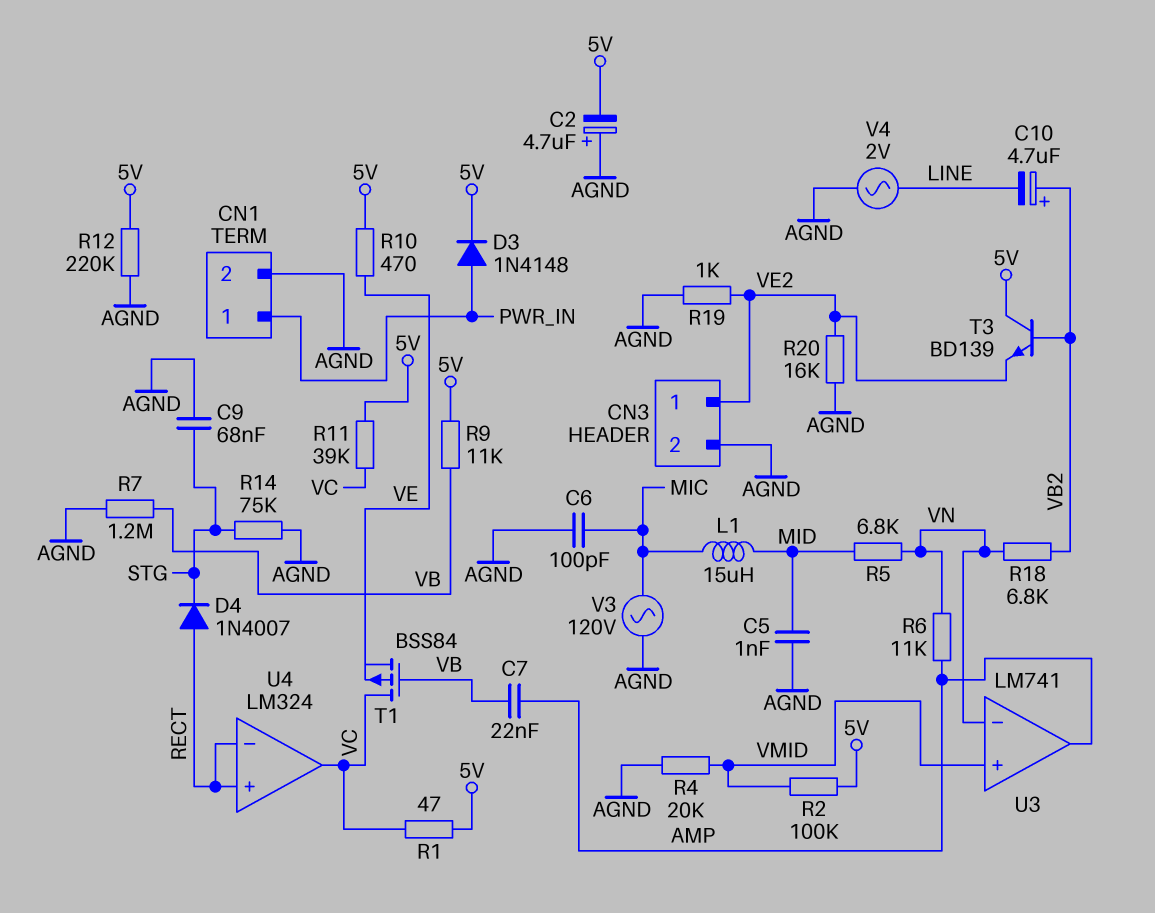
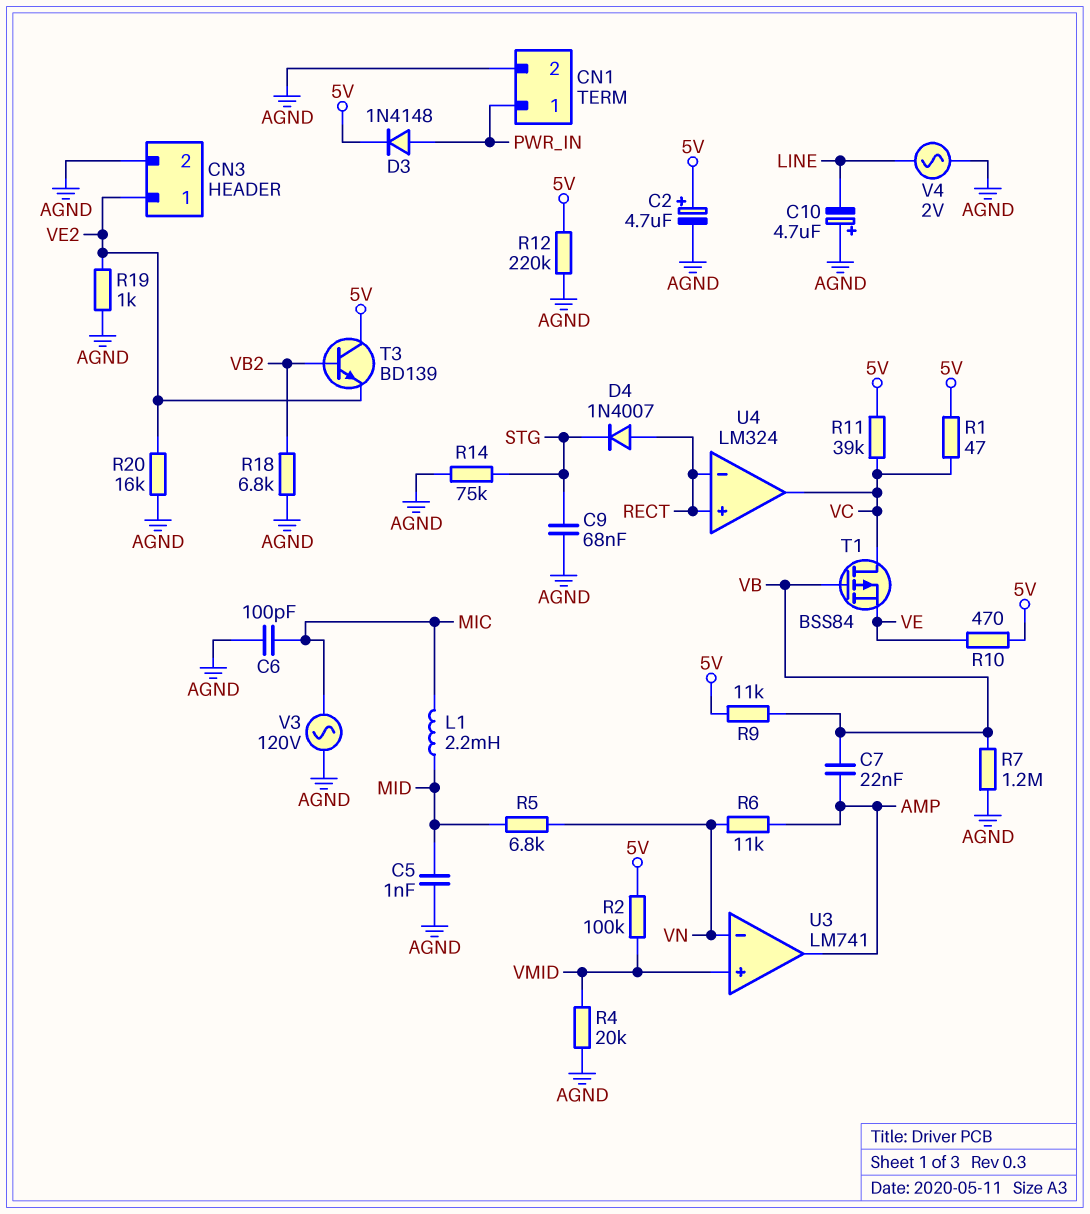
C2: 4.7uF (plus AGND, minus 5V) -> 4.7uF (plus 5V, minus AGND)
C10: 4.7uF (plus VB2, minus LINE) -> 4.7uF (plus AGND, minus LINE)
L1: 15uH (MIC, MID) -> 2.2mH (MIC, MID)
R18: 6.8k (VB2, VN) -> 6.8k (AGND, VB2)

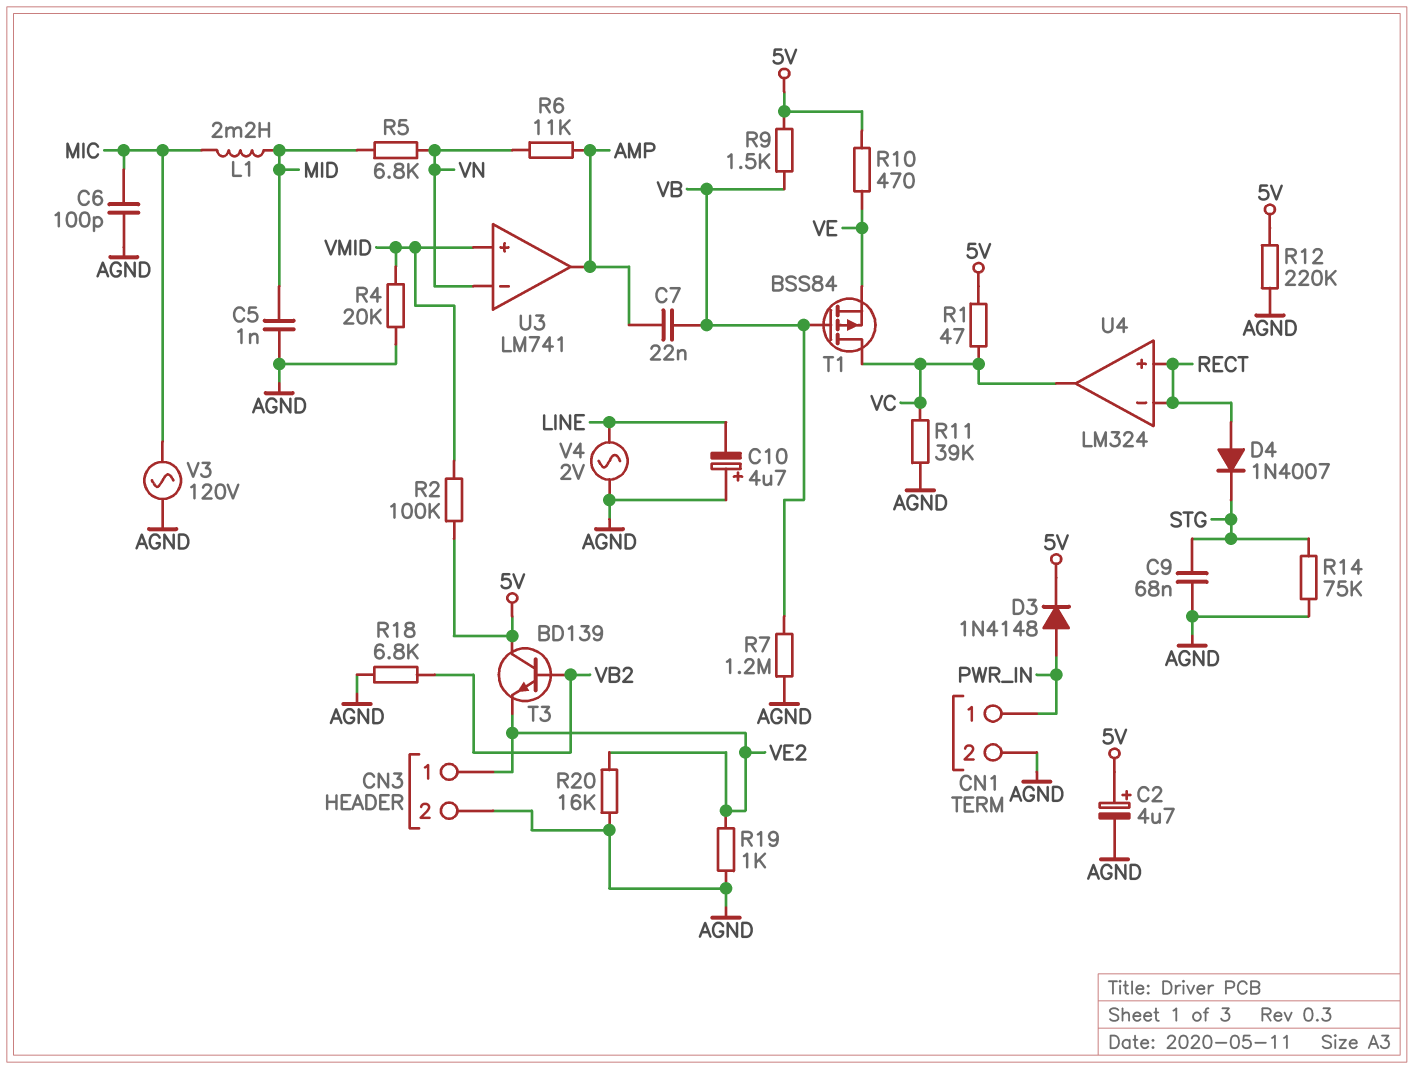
R9: 11k (5V, VB) -> 1.5k (5V, VB)
R11: 39k (5V, VC) -> 39k (AGND, VC)

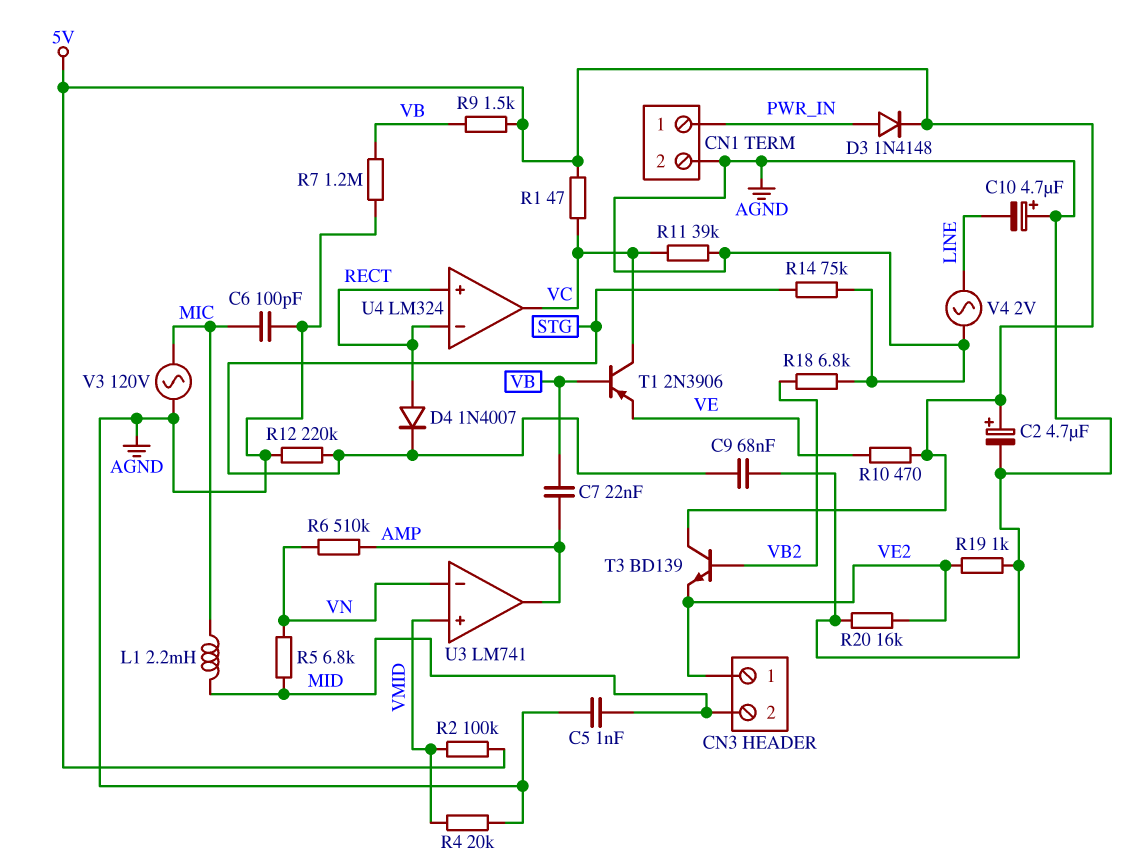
CN3 pin 2: AGND -> MID
R6: 11k (AMP, VN) -> 510k (AMP, VN)
R12: 220k (5V, AGND) -> 220k (AGND, STG)
T1: PMOS BSS84 (G VB, D VC, S VE) -> PNP 2N3906 (B VB, C VC, E VE)

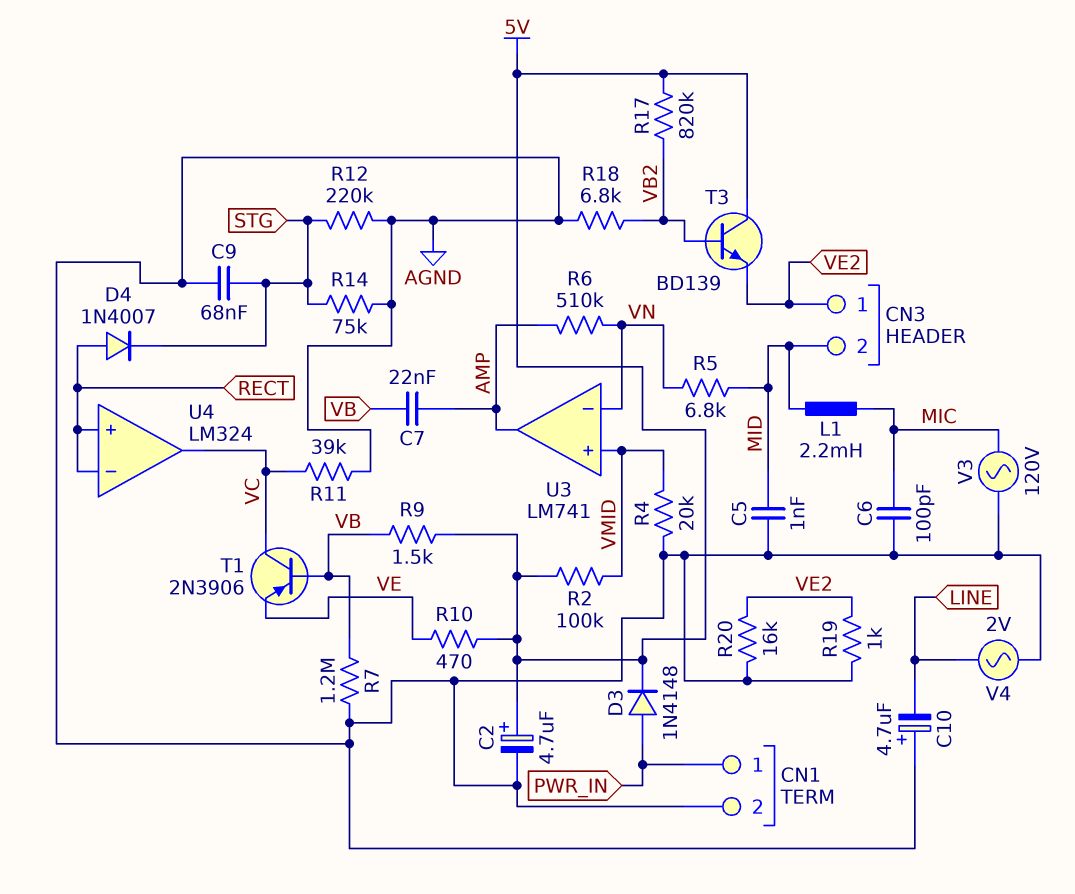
R1: 47 (5V, VC) -> none
R17: none -> 820k (5V, VB2)

